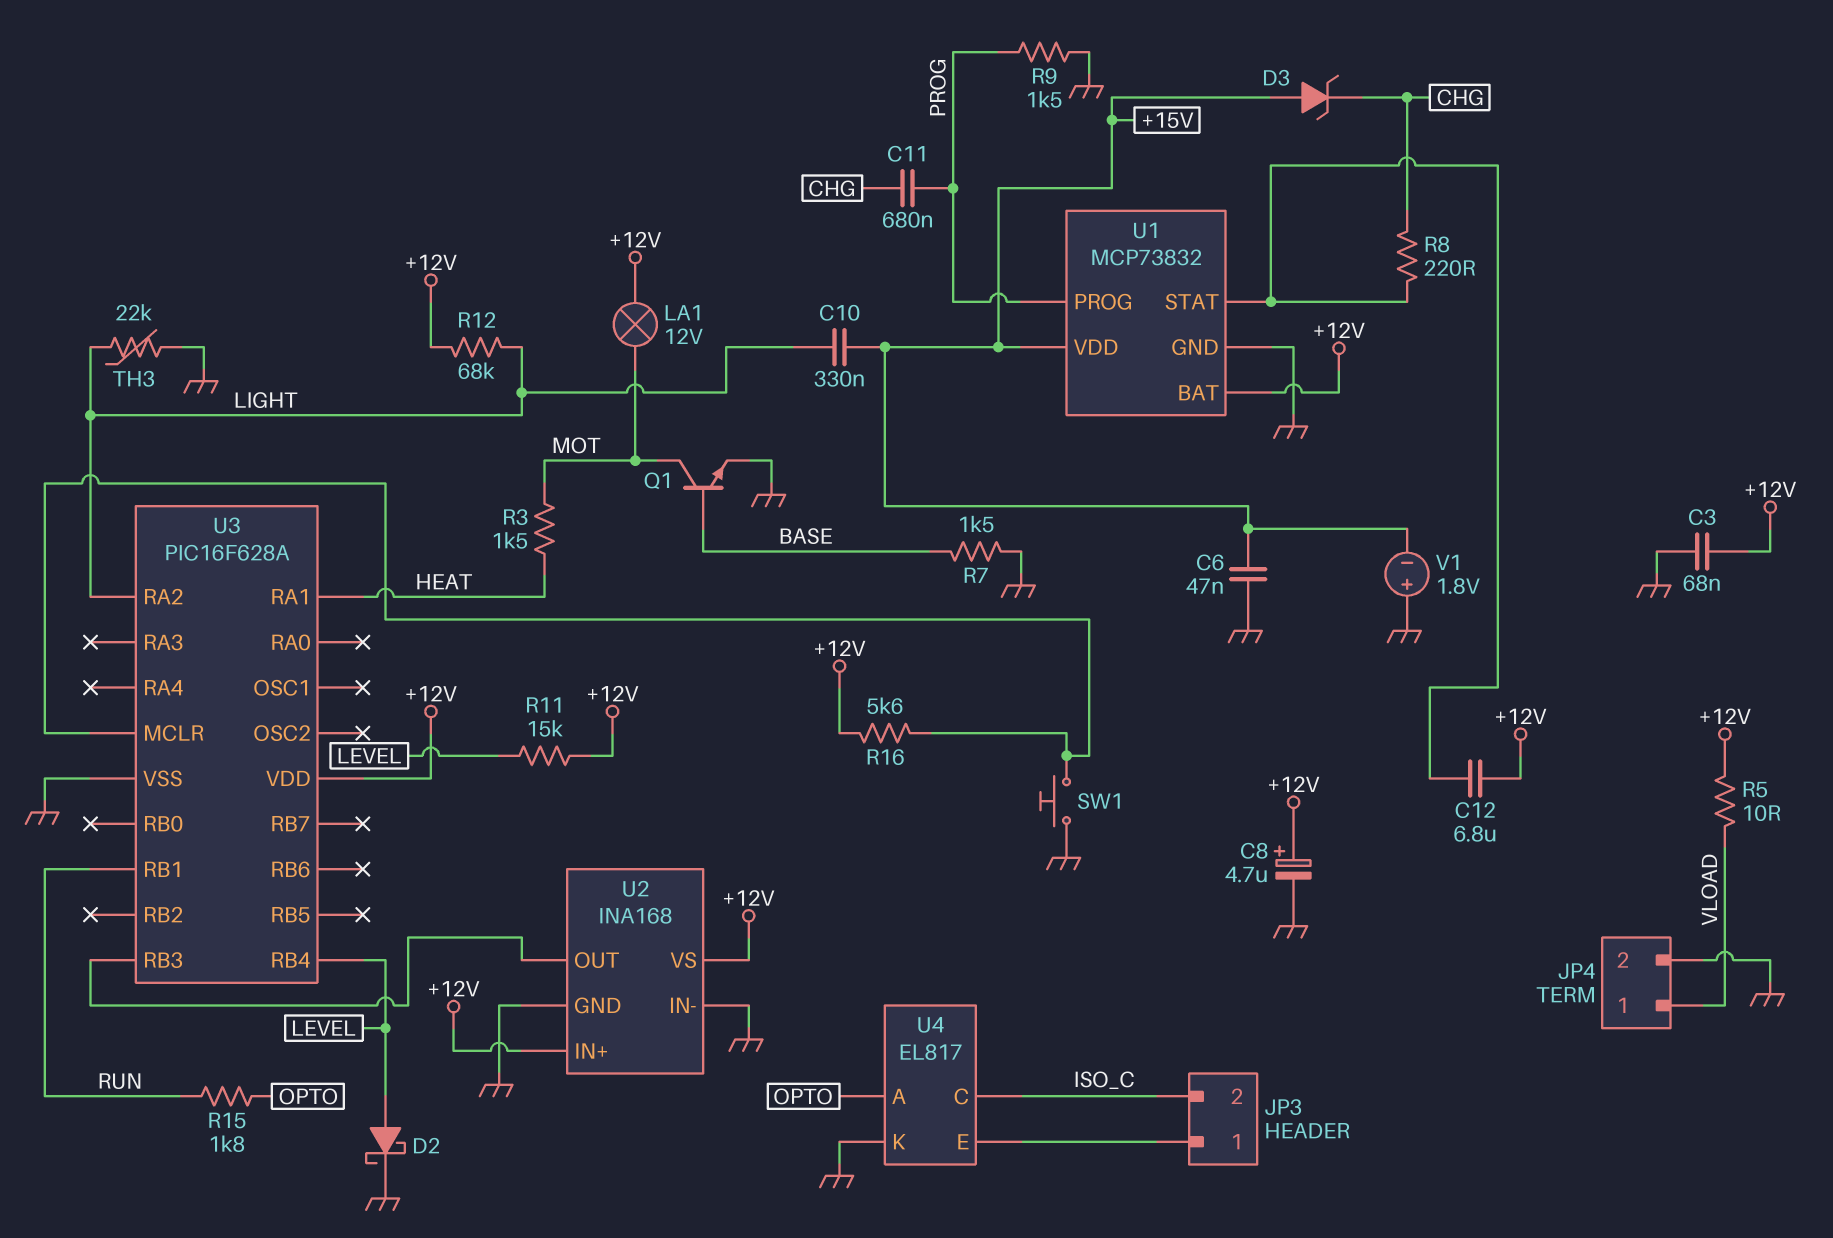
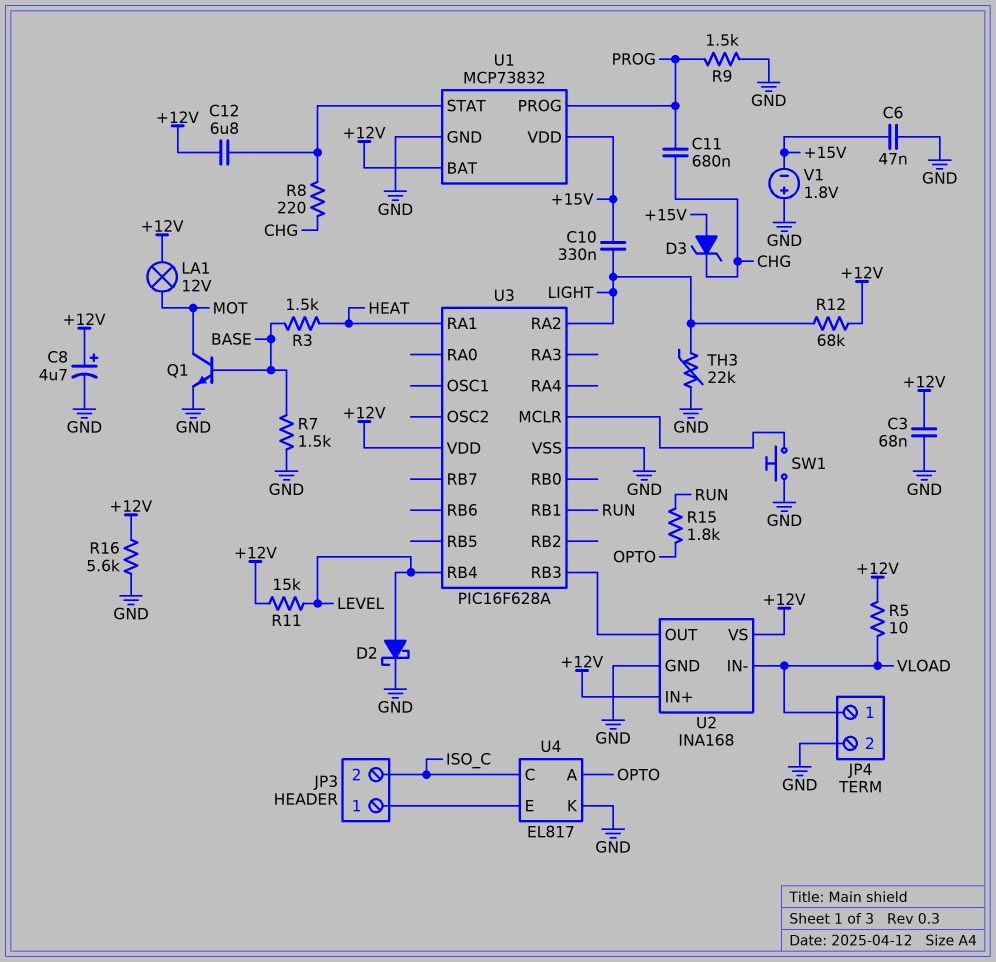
R3: 1.5k (HEAT, MOT) -> 1.5k (BASE, HEAT)
R16: 5.6k (+12V, U3/MCLR) -> 5.6k (+12V, GND)
U2 pin IN-: GND -> VLOAD

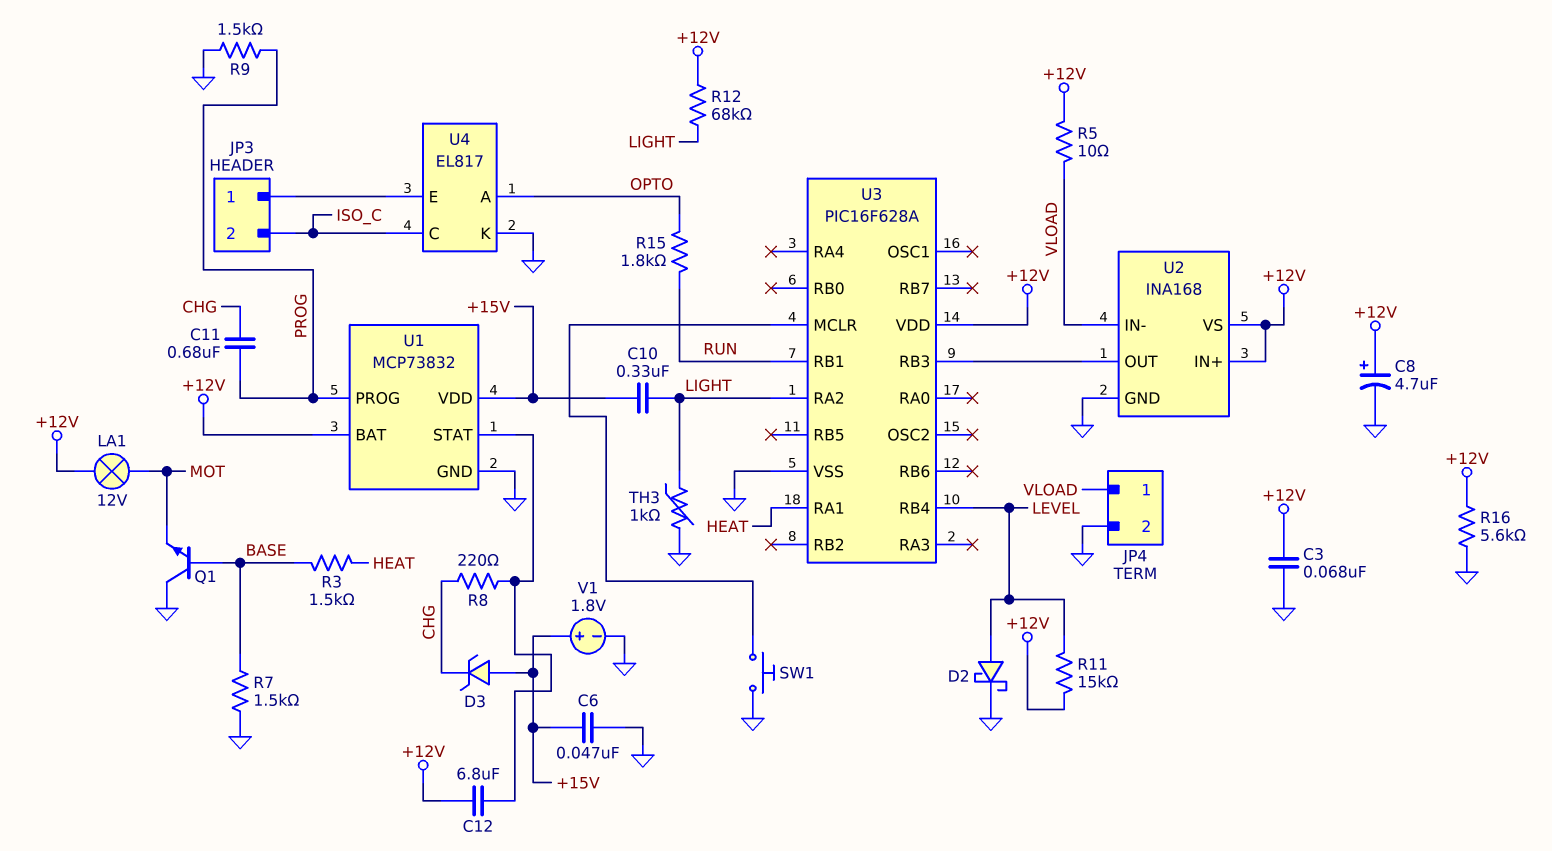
Q1: NPN (B BASE, C MOT, E GND) -> NPN (B BASE, C GND, E MOT)
TH3: 22k (GND, LIGHT) -> 1k (GND, LIGHT)
V1: 1.8V (plus GND, minus +15V) -> 1.8V (plus +15V, minus GND)

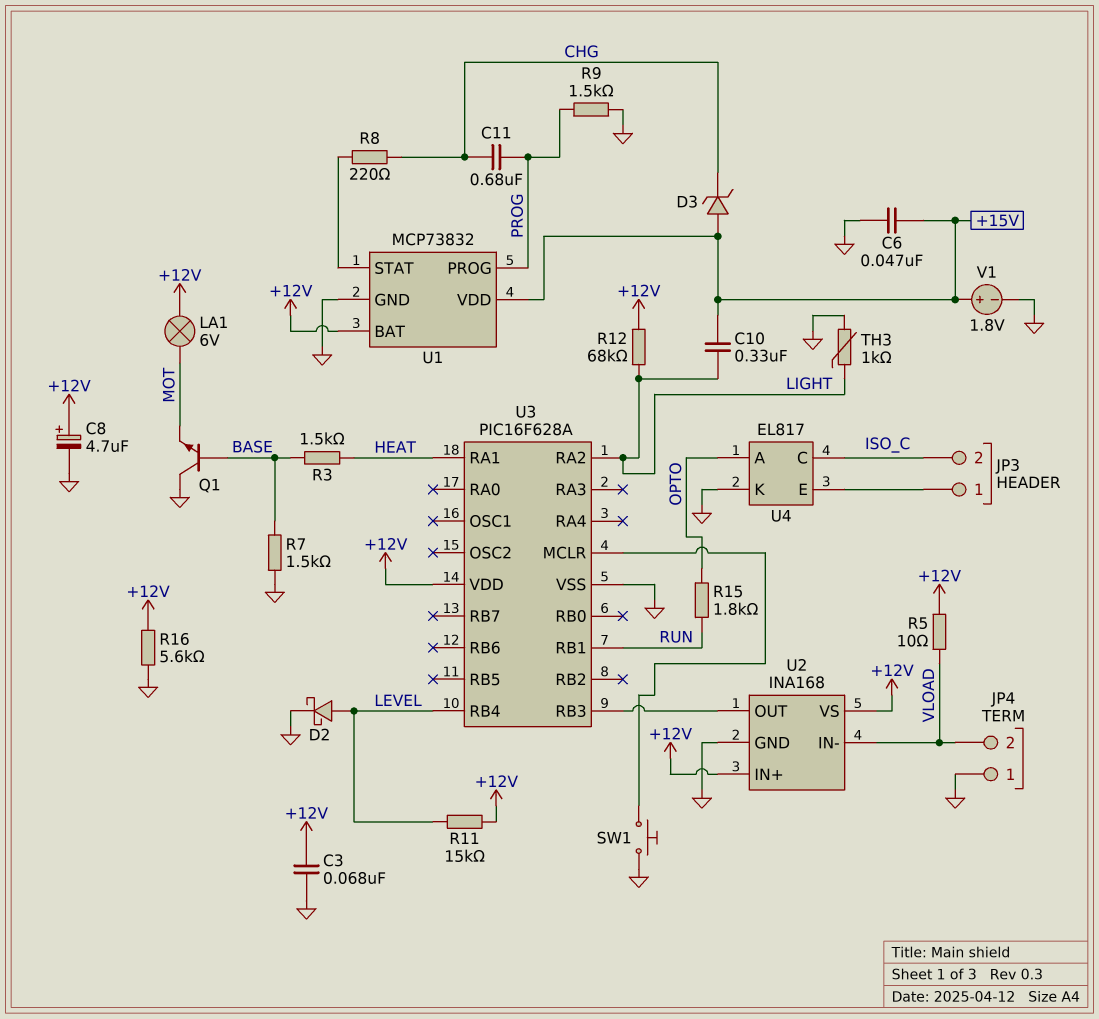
C12: 6.8uF (+12V, U1/STAT) -> none
JP4 pin 1: VLOAD -> GND
JP4 pin 2: GND -> VLOAD
LA1: lamp 12V (+12V, MOT) -> lamp 6V (+12V, MOT)

